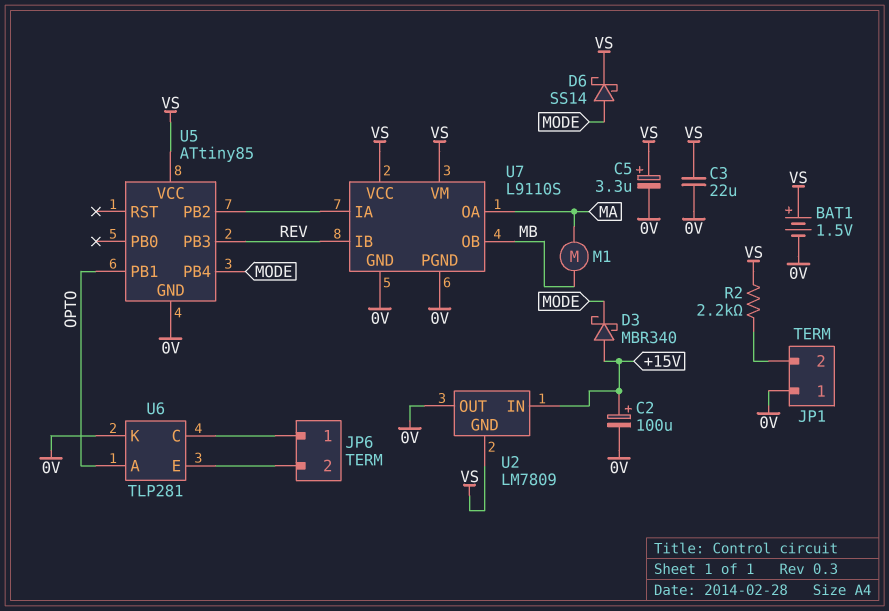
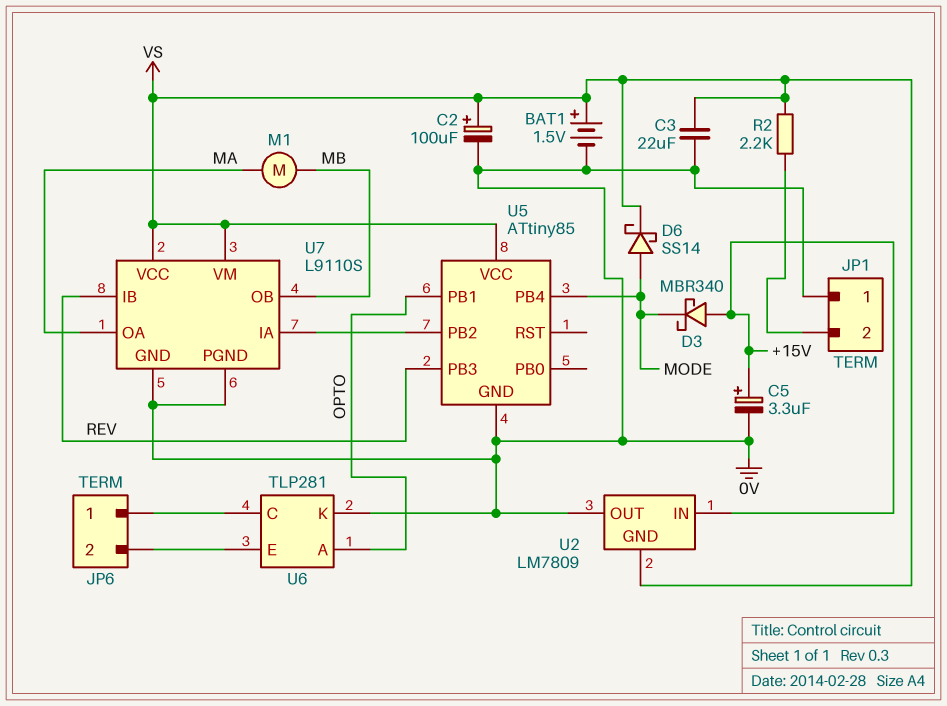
C2: 100uF (plus +15V, minus 0V) -> 100uF (plus VS, minus 0V)
C5: 3.3uF (plus VS, minus 0V) -> 3.3uF (plus +15V, minus 0V)

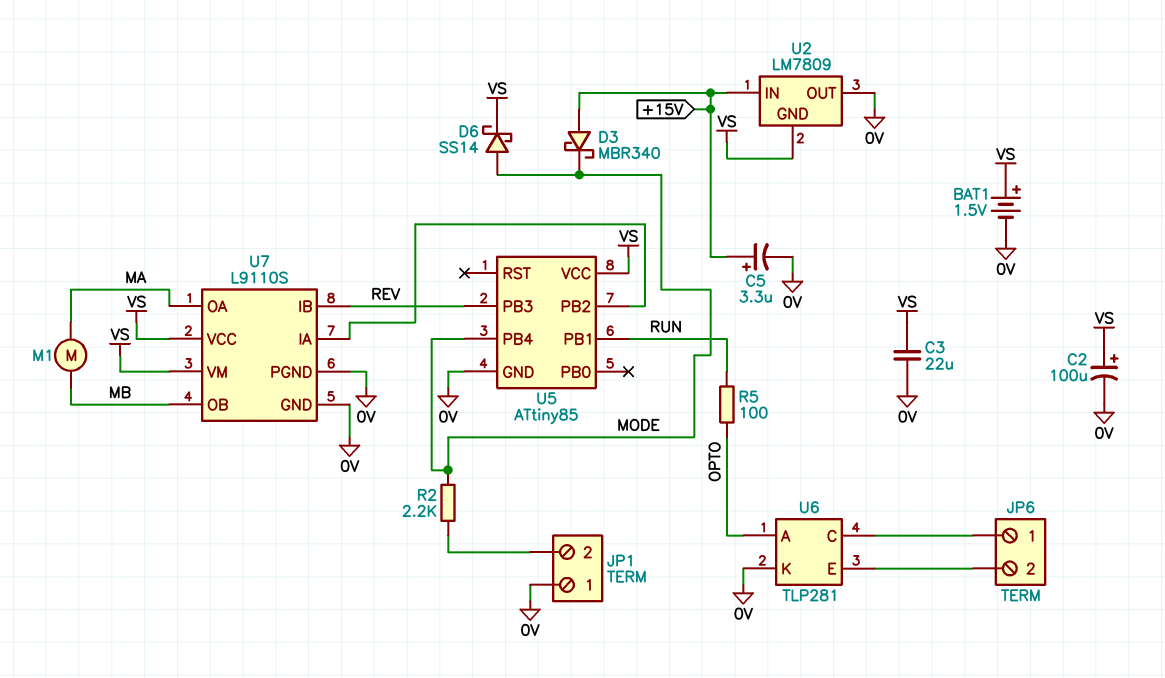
R2: 2.2k (JP1/2, VS) -> 2.2k (JP1/2, MODE)
R5: none -> 100 (OPTO, RUN)
U5 pin PB1: OPTO -> RUN

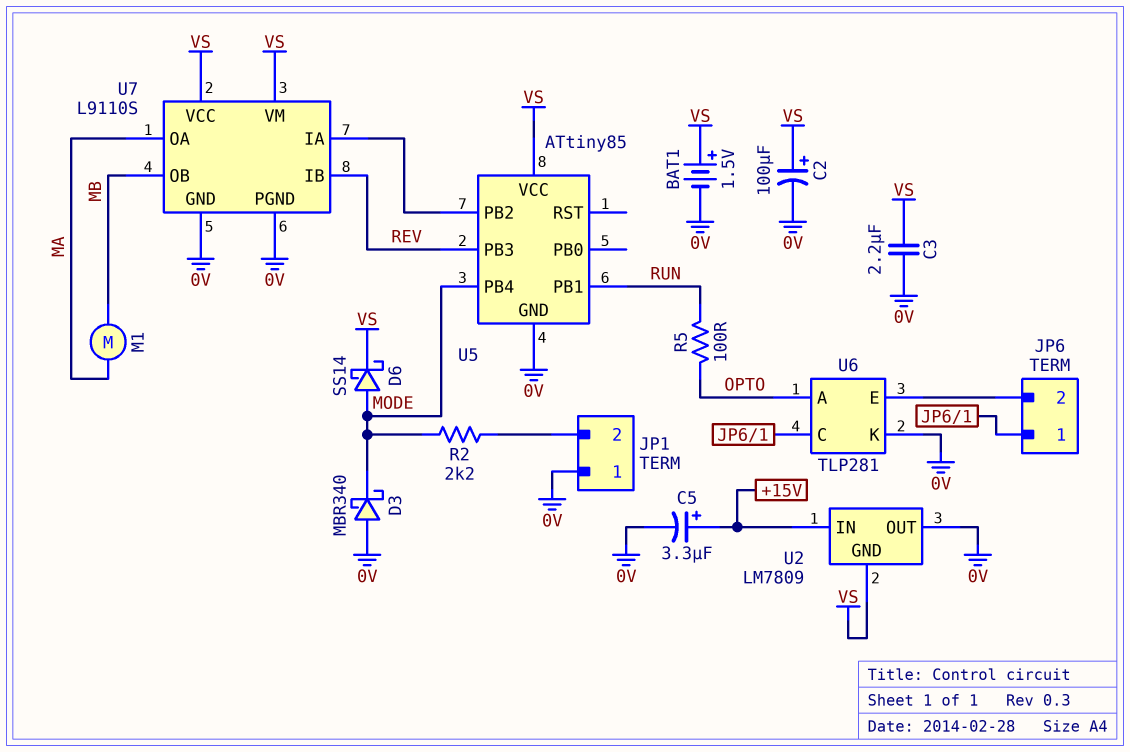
C3: 22uF (0V, VS) -> 2.2uF (0V, VS)
D3: schottky MBR340 (A +15V, K MODE) -> schottky MBR340 (A 0V, K MODE)

